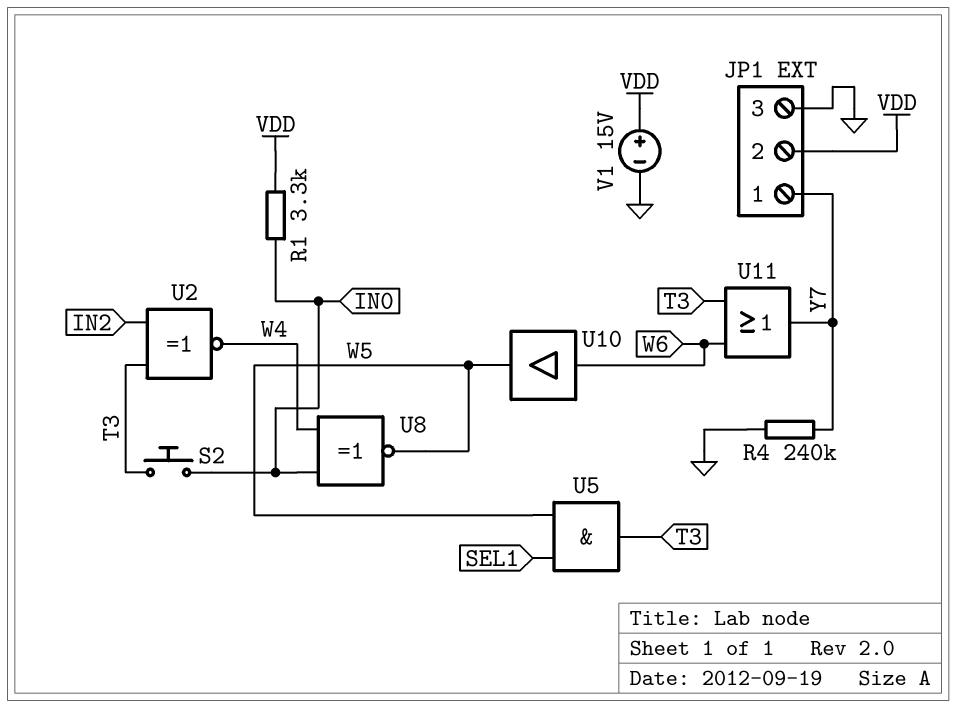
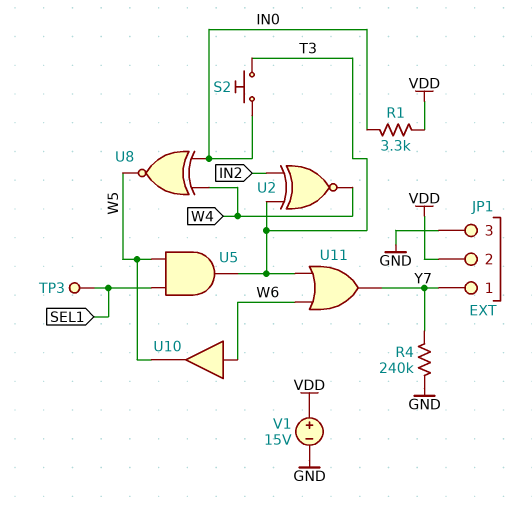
TP3: none -> test point (SEL1)

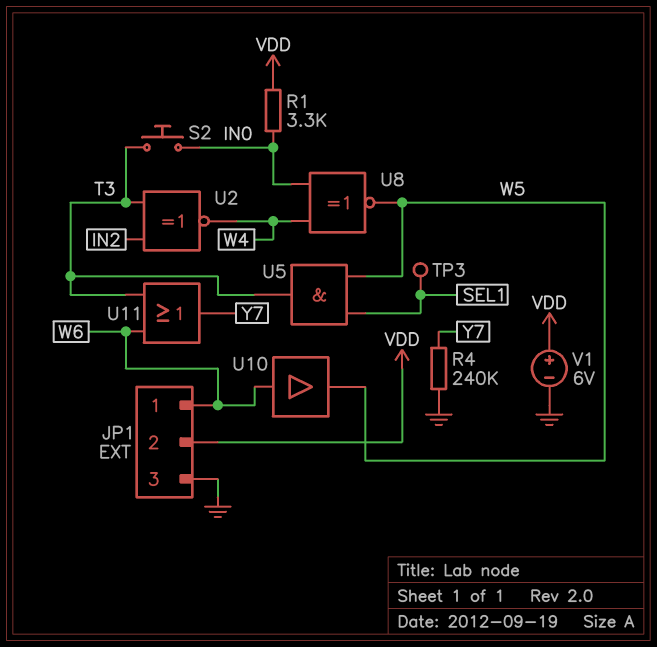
JP1 pin 1: Y7 -> W6
V1: 15V (plus VDD, minus GND) -> 6V (plus VDD, minus GND)

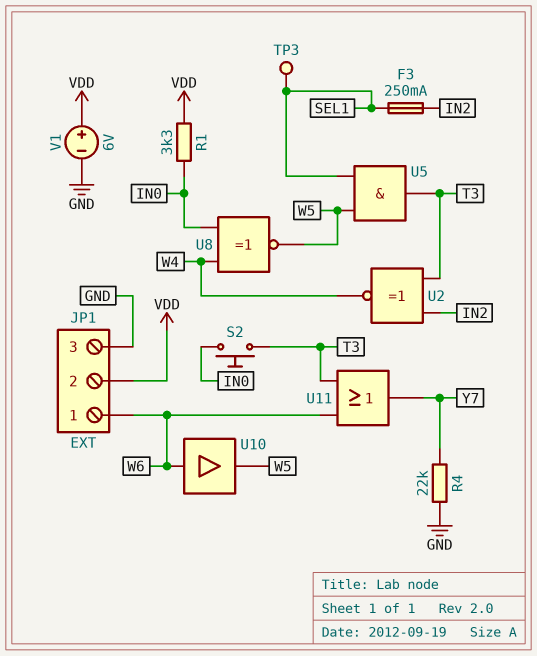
F3: none -> 250mA (IN2, SEL1)
R4: 240k (GND, Y7) -> 22k (GND, Y7)

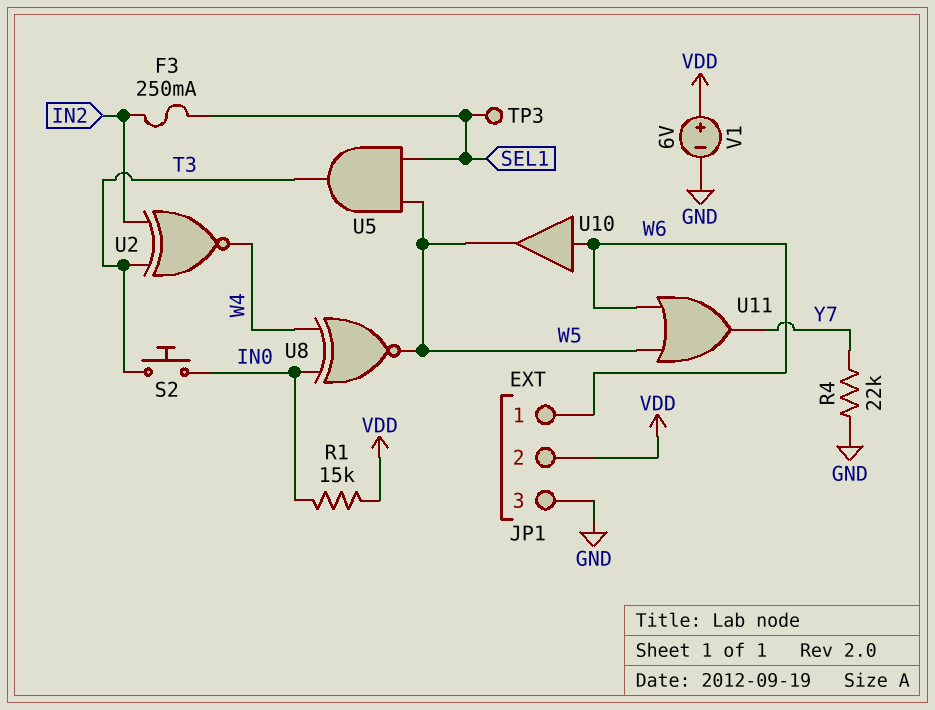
R1: 3.3k (IN0, VDD) -> 15k (IN0, VDD)
U11: OR (in T3, in W6, out Y7) -> OR (in W5, in W6, out Y7)

